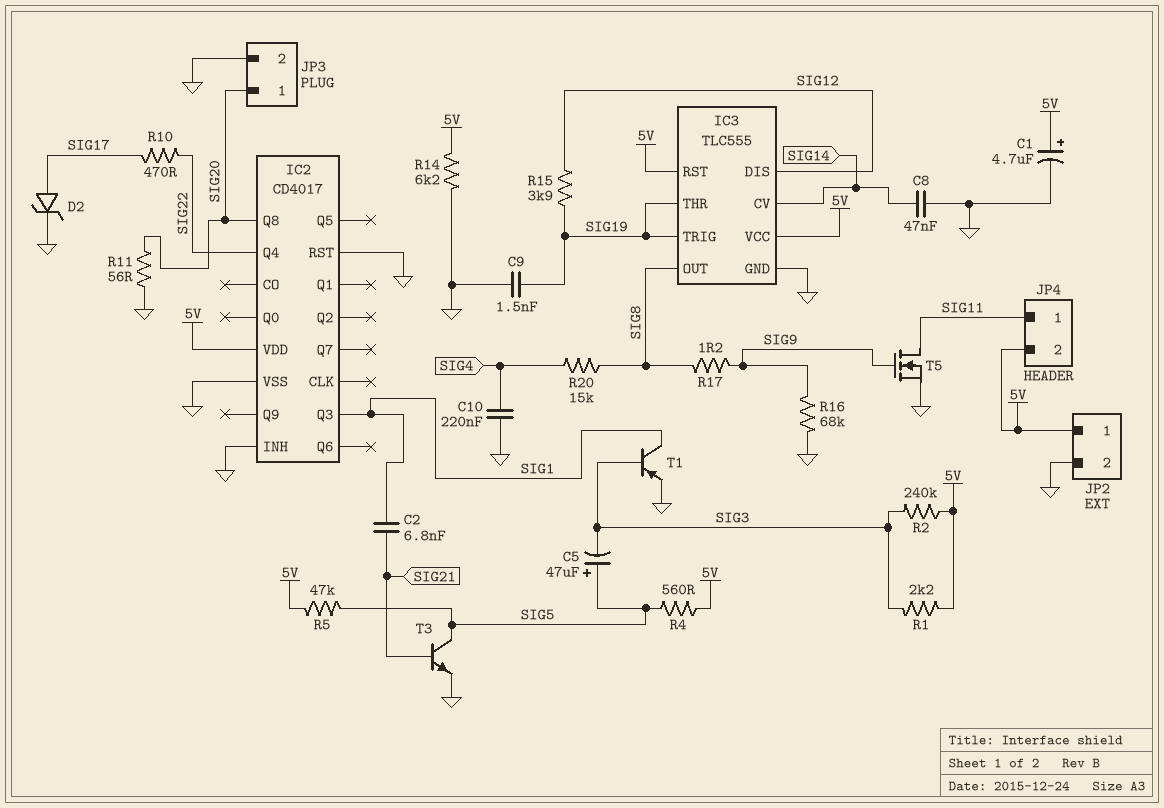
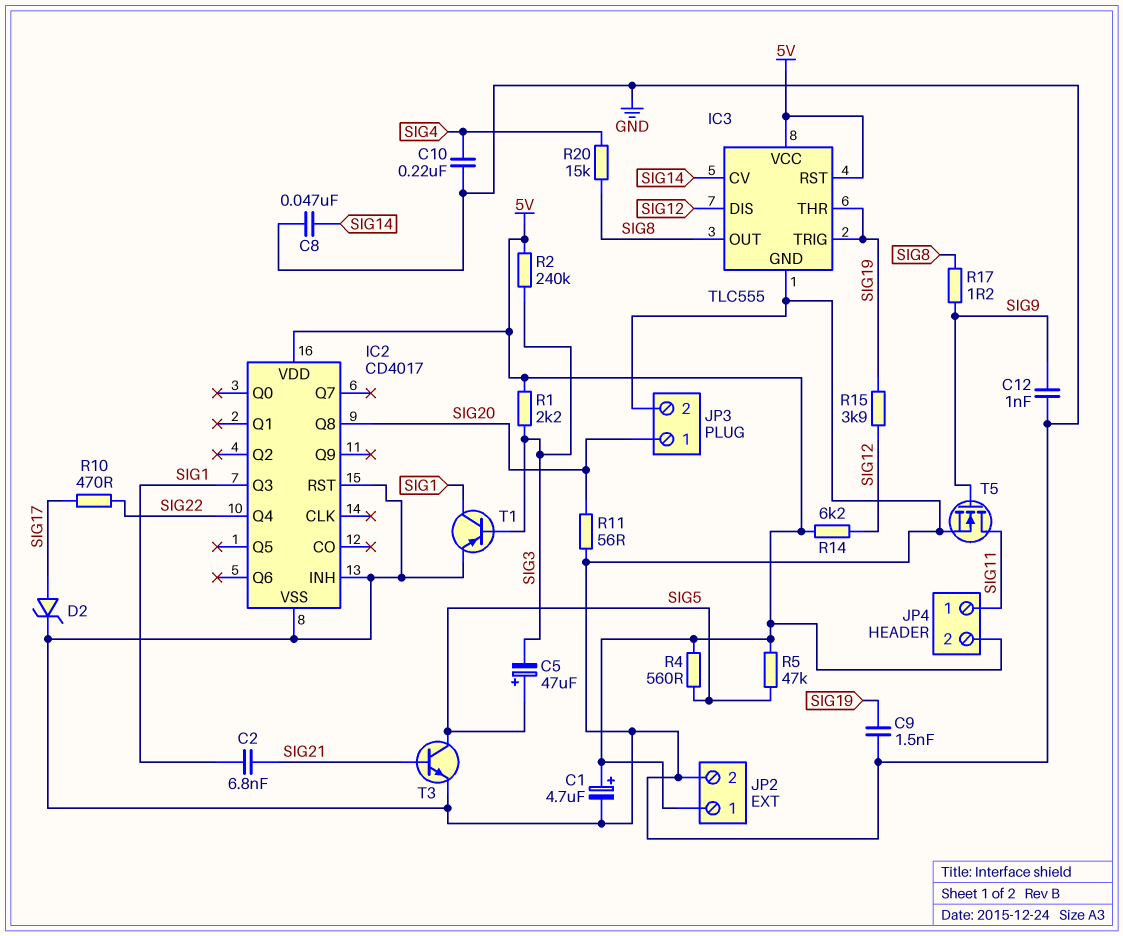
C12: none -> 1nF (GND, SIG9)
R14: 6.2k (5V, GND) -> 6.2k (5V, SIG12)
R16: 68k (GND, SIG9) -> none

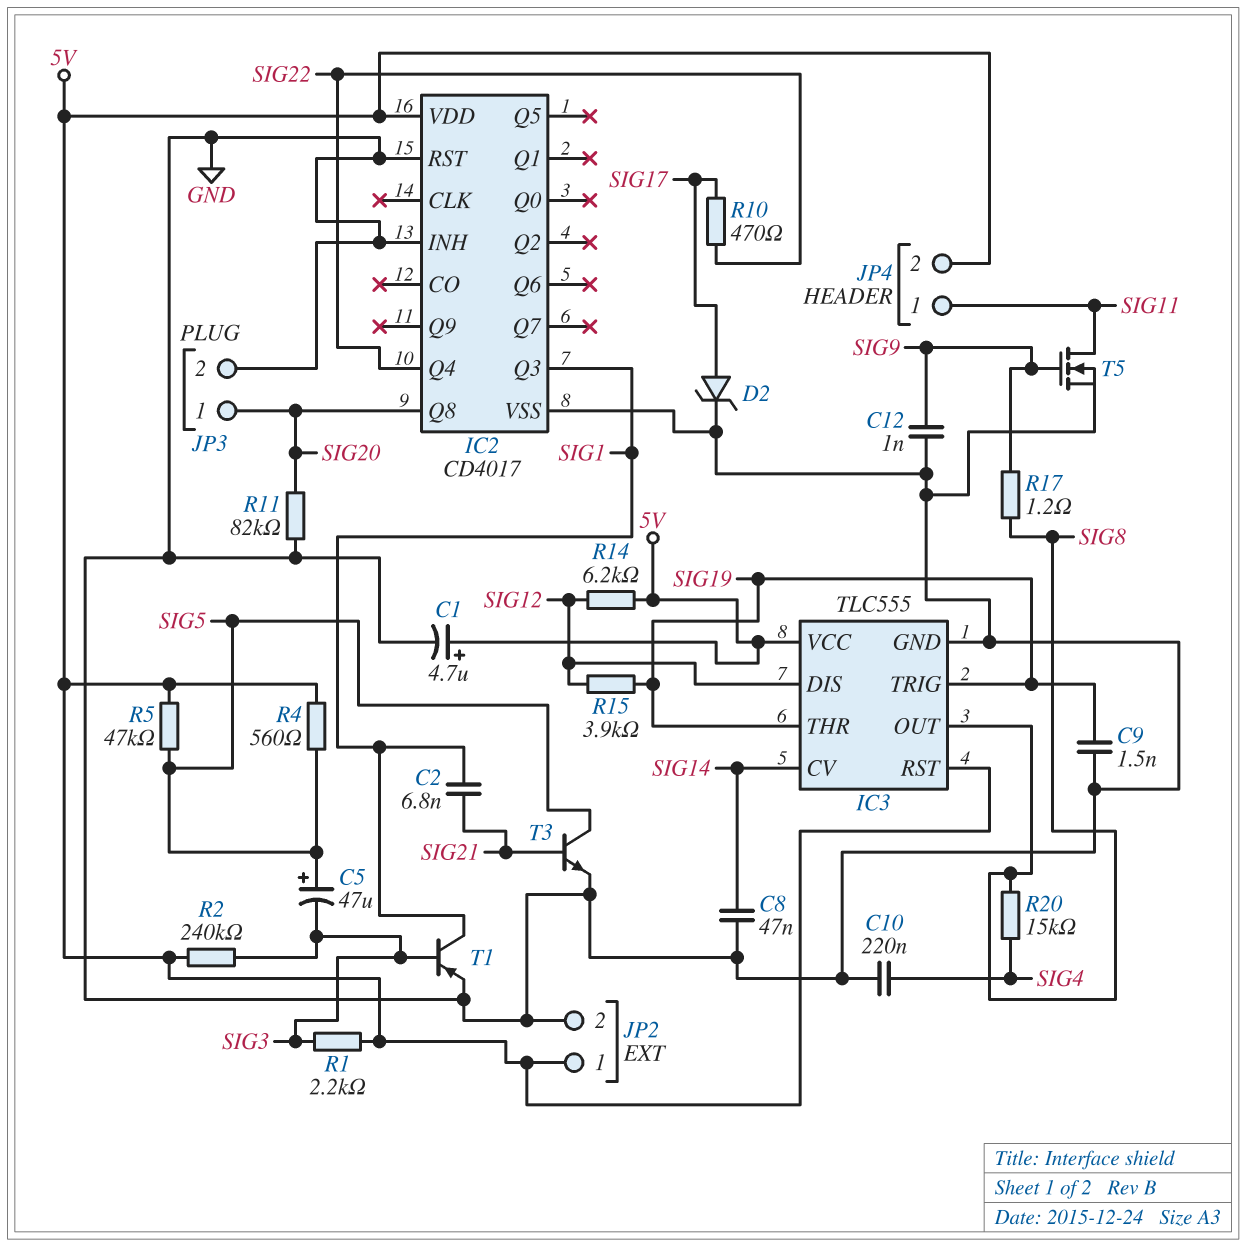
R11: 56 (GND, SIG20) -> 82k (GND, SIG20)

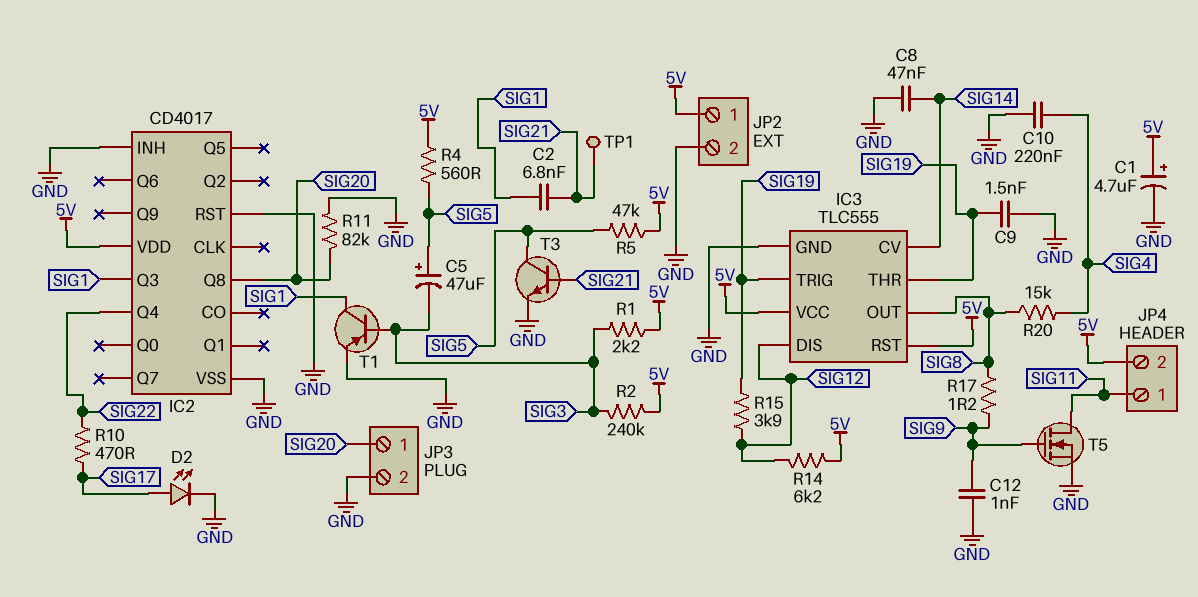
D2: zener (A SIG17, K GND) -> LED (A SIG17, K GND)
TP1: none -> test point (SIG21)

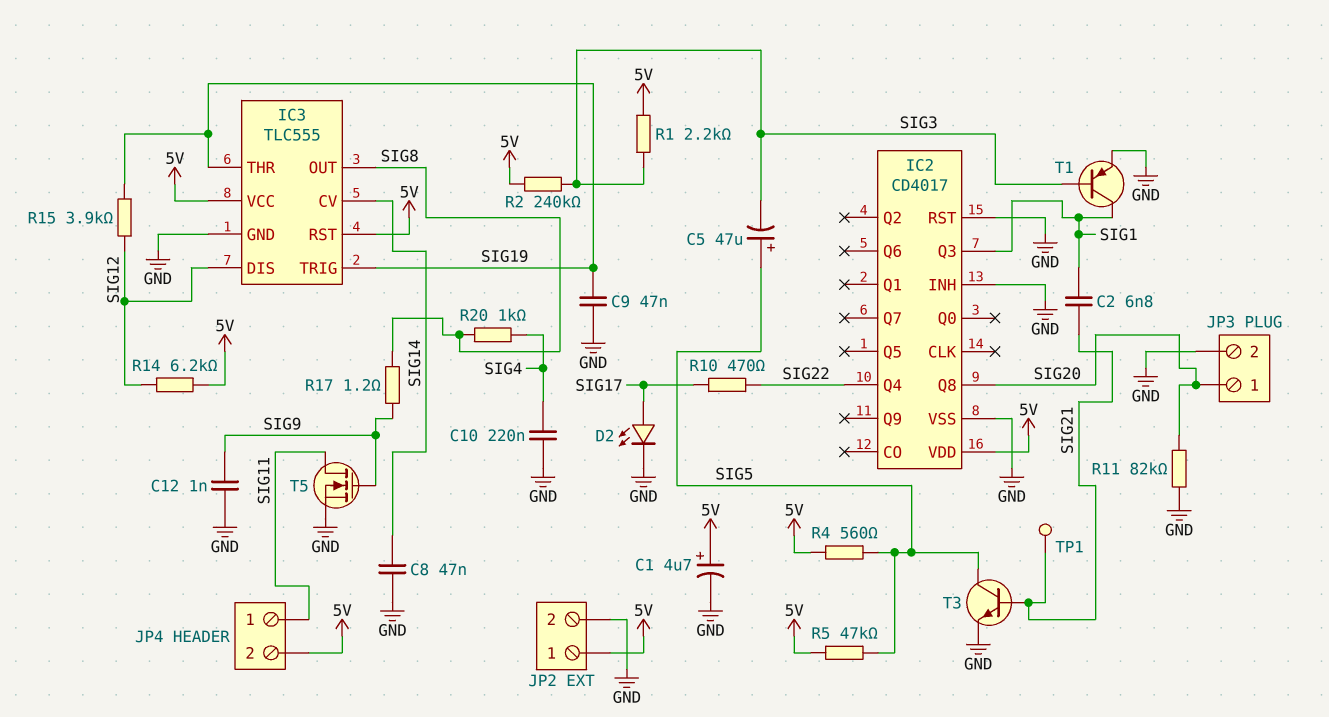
C9: 1.5nF (GND, SIG19) -> 47nF (GND, SIG19)
R20: 15k (SIG4, SIG8) -> 1k (SIG4, SIG8)

